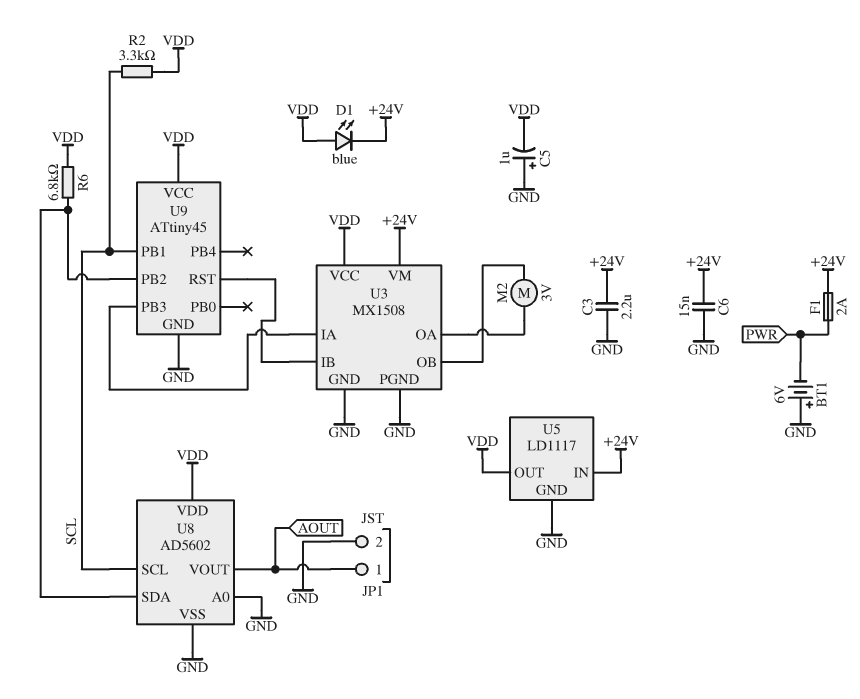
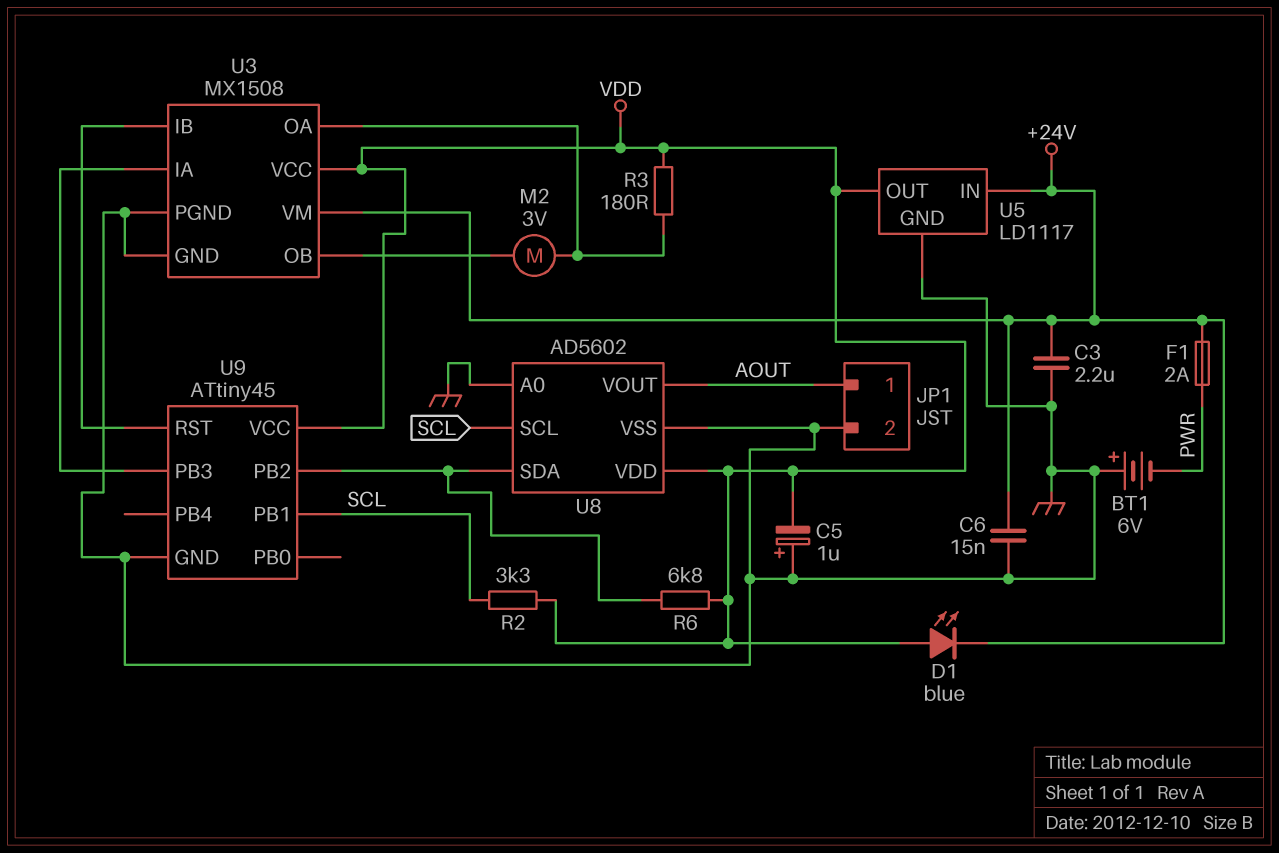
R3: none -> 180 (U3/OA, VDD)

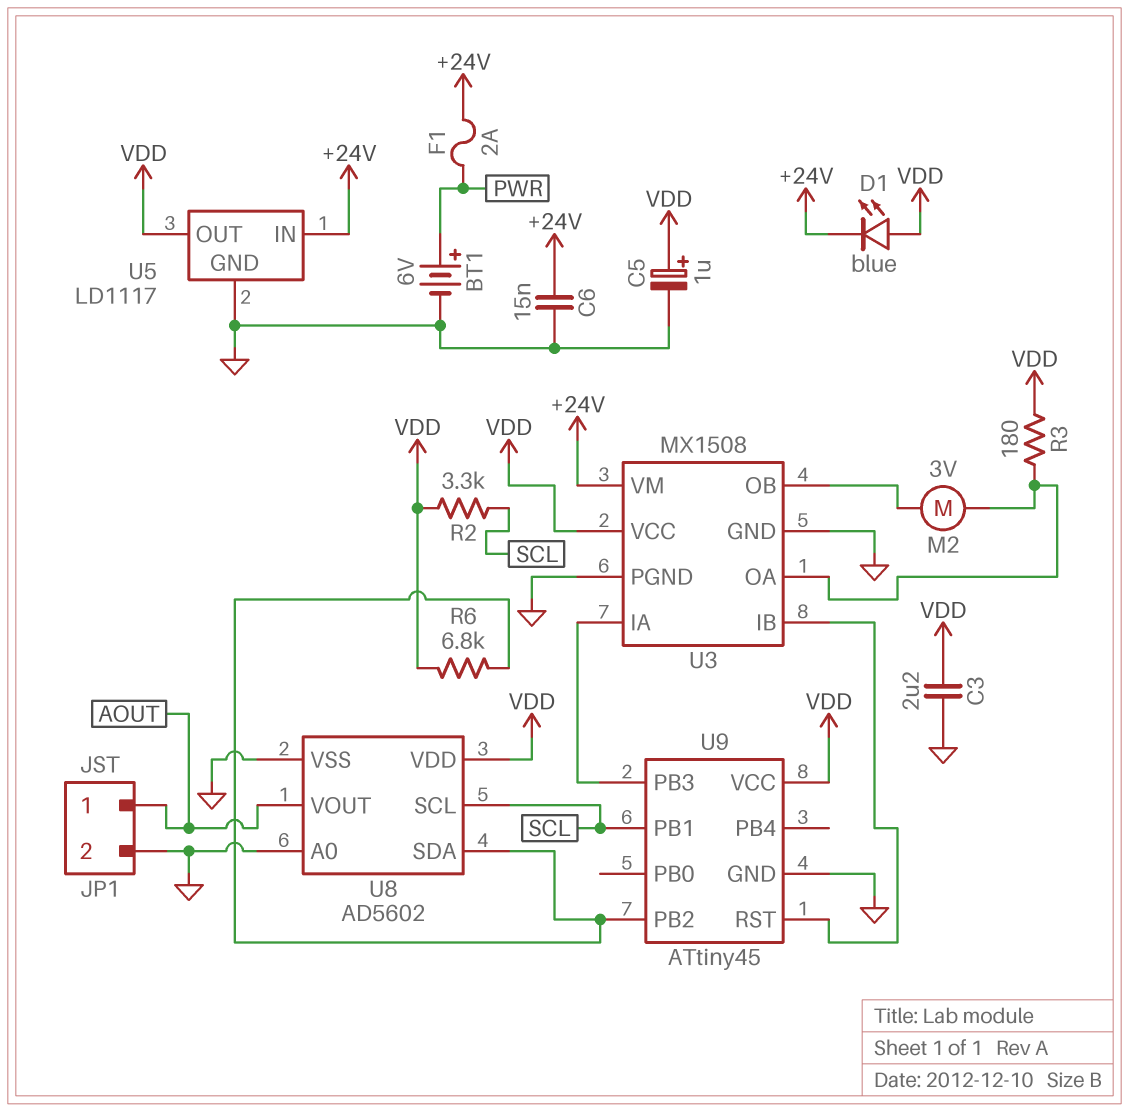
BT1: 6V (plus GND, minus PWR) -> 6V (plus PWR, minus GND)
C3: 2.2uF (+24V, GND) -> 2.2uF (GND, VDD)
C5: 1uF (plus GND, minus VDD) -> 1uF (plus VDD, minus GND)

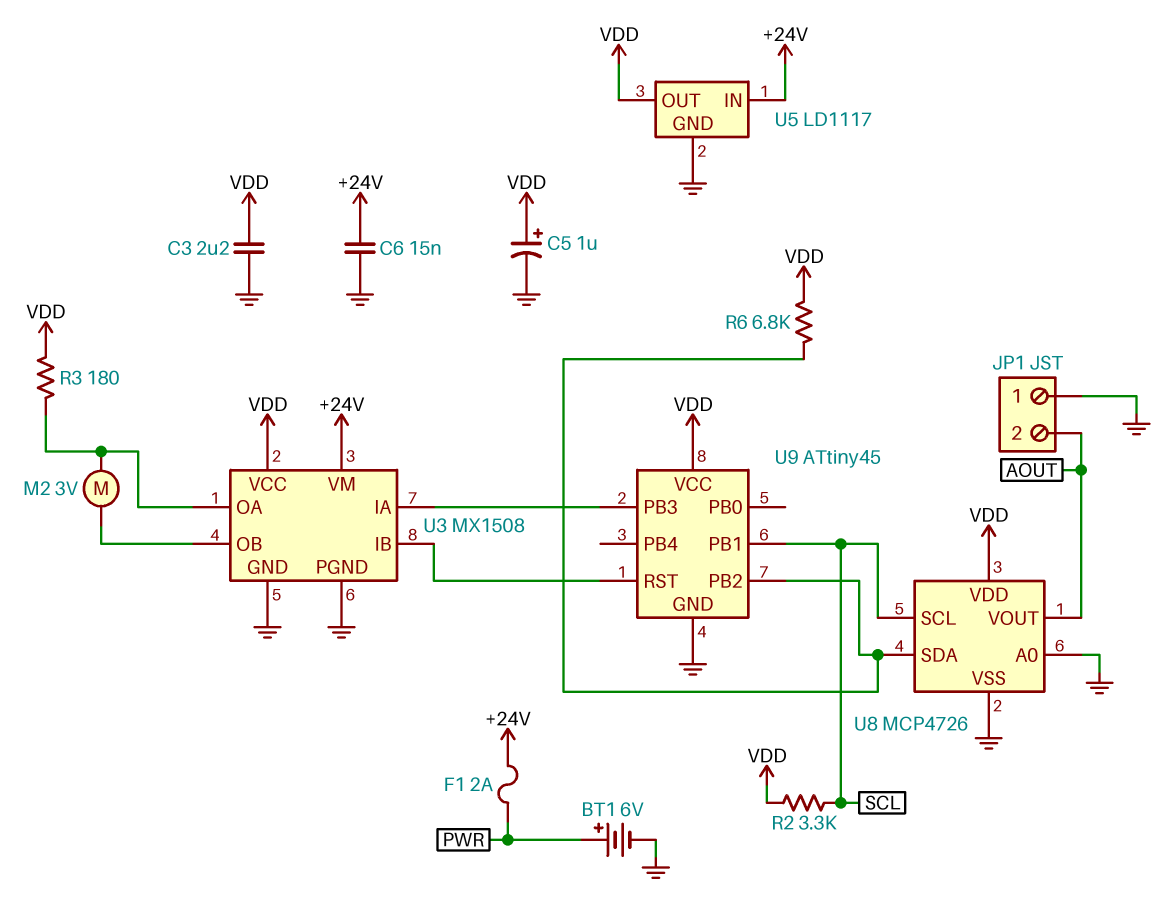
D1: LED blue (A VDD, K +24V) -> none
JP1 pin 1: AOUT -> GND
JP1 pin 2: GND -> AOUT
U8: AD5602 -> MCP4726

